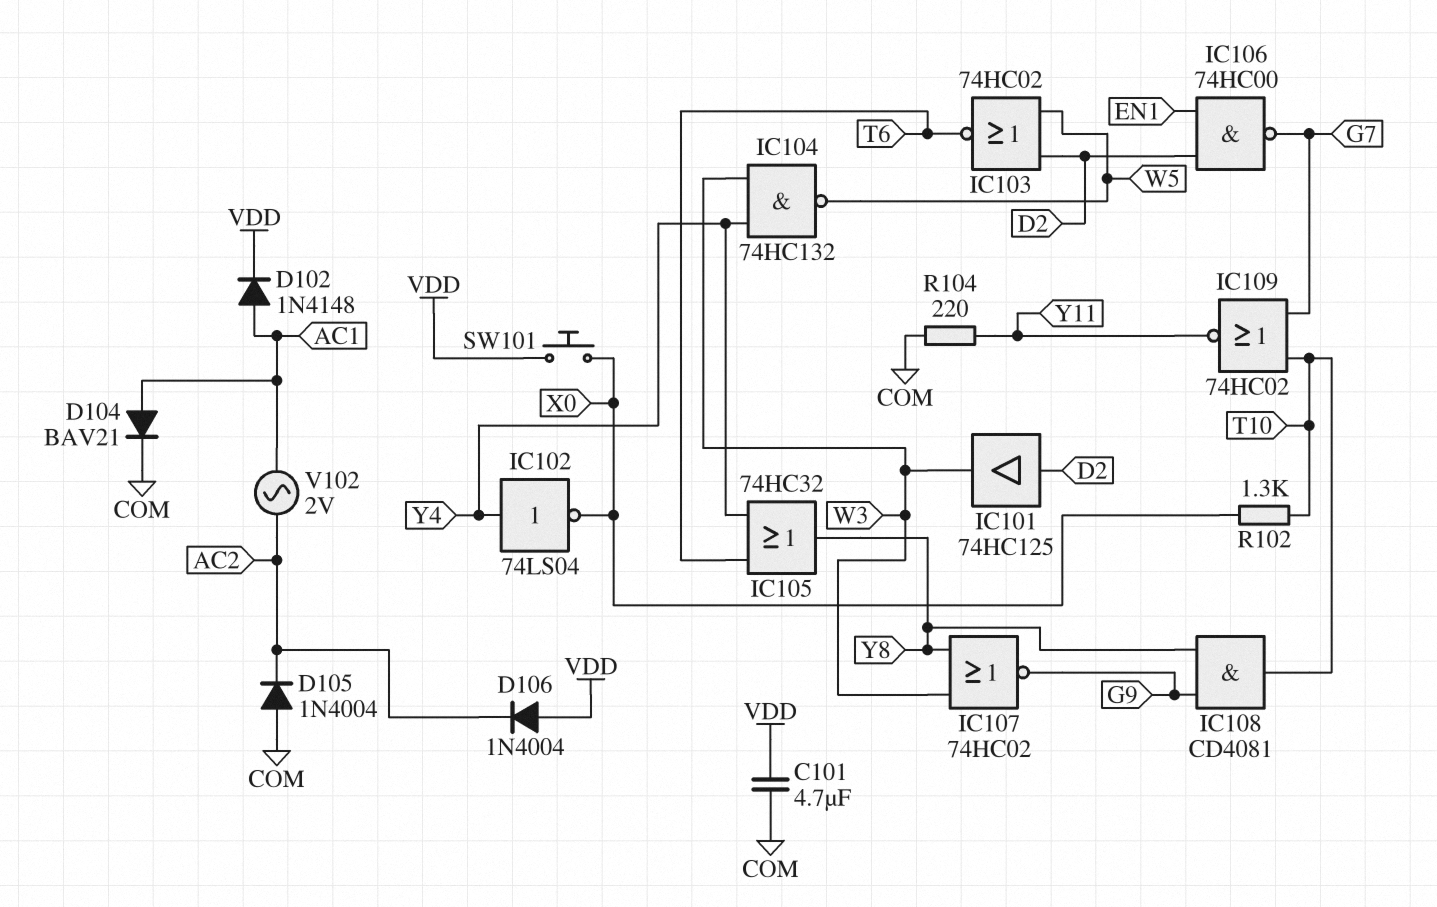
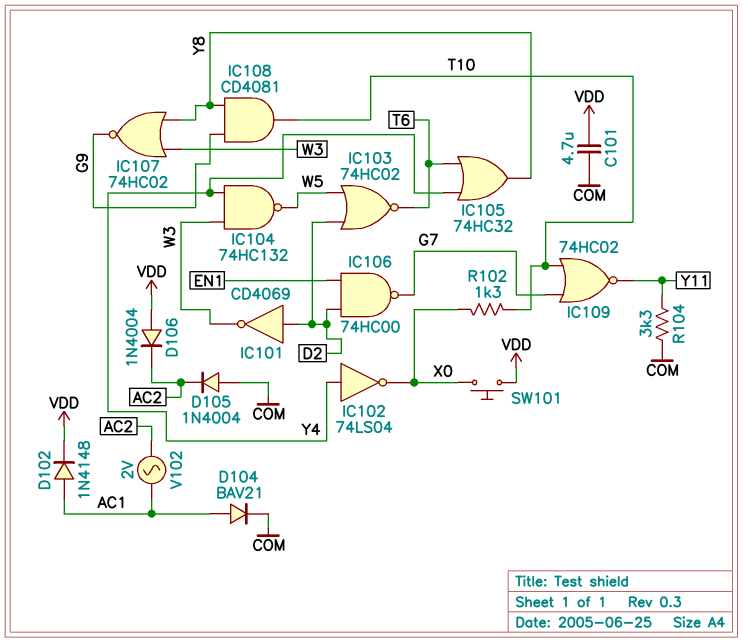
IC101: buffer 74HC125 (in D2, out W3) -> NOT CD4069 (in D2, out W3)
R104: 220 (COM, Y11) -> 3.3k (COM, Y11)

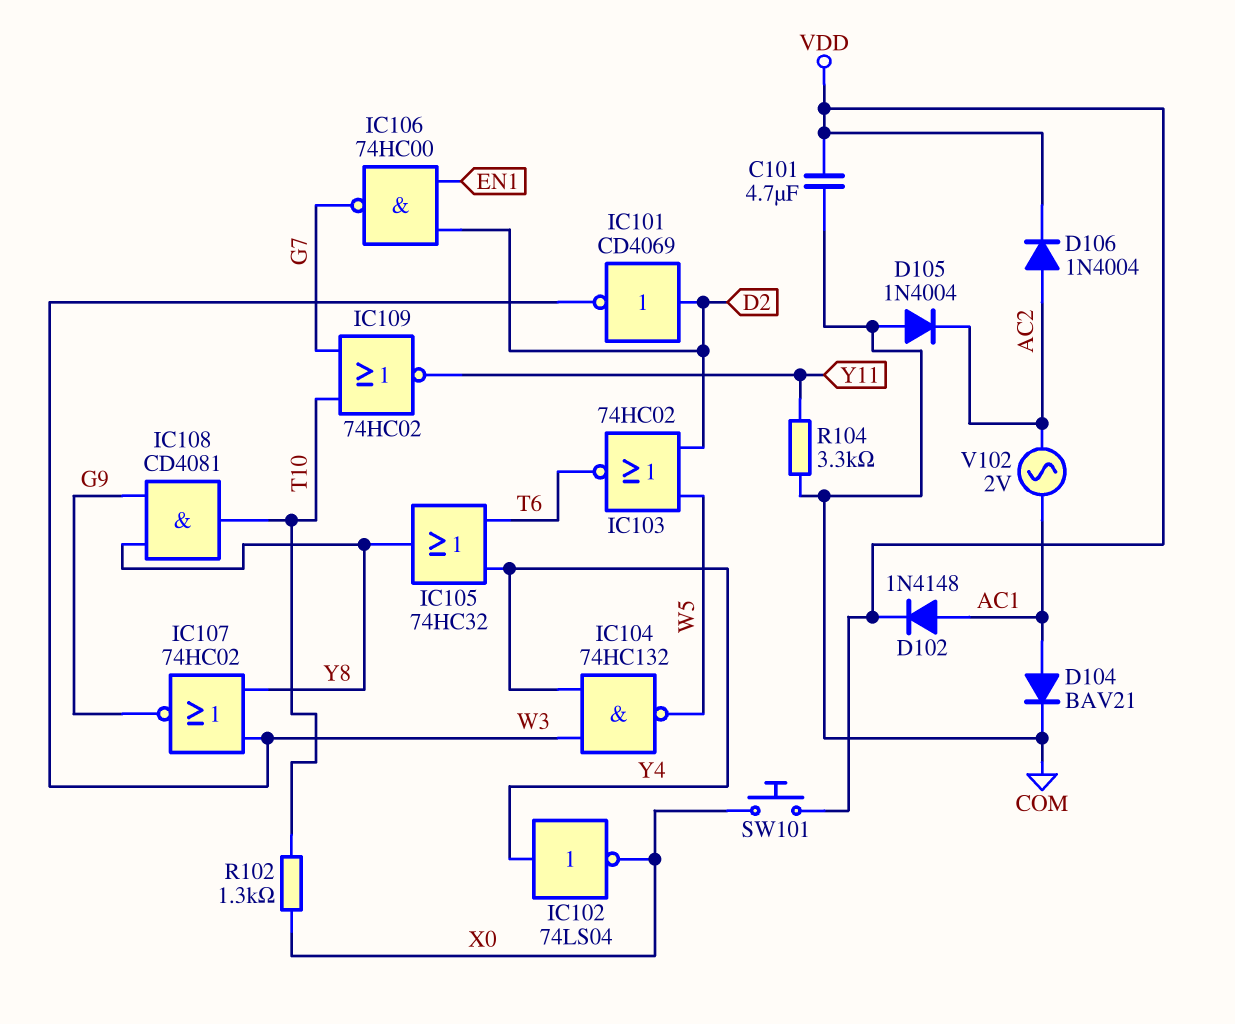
D106: diode 1N4004 (A VDD, K AC2) -> diode 1N4004 (A AC2, K VDD)

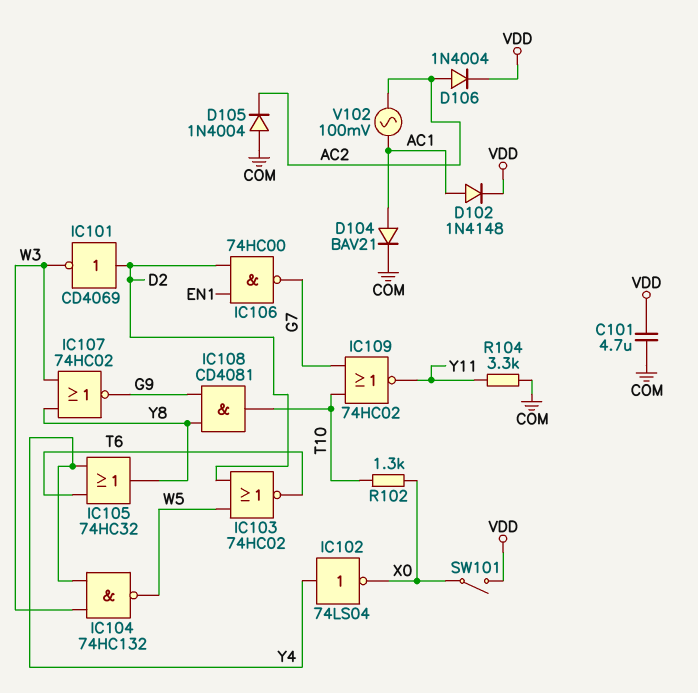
SW101: button (VDD, X0) -> switch (VDD, X0)
V102: AC 2V (AC1, AC2) -> AC 100mV (AC1, AC2)

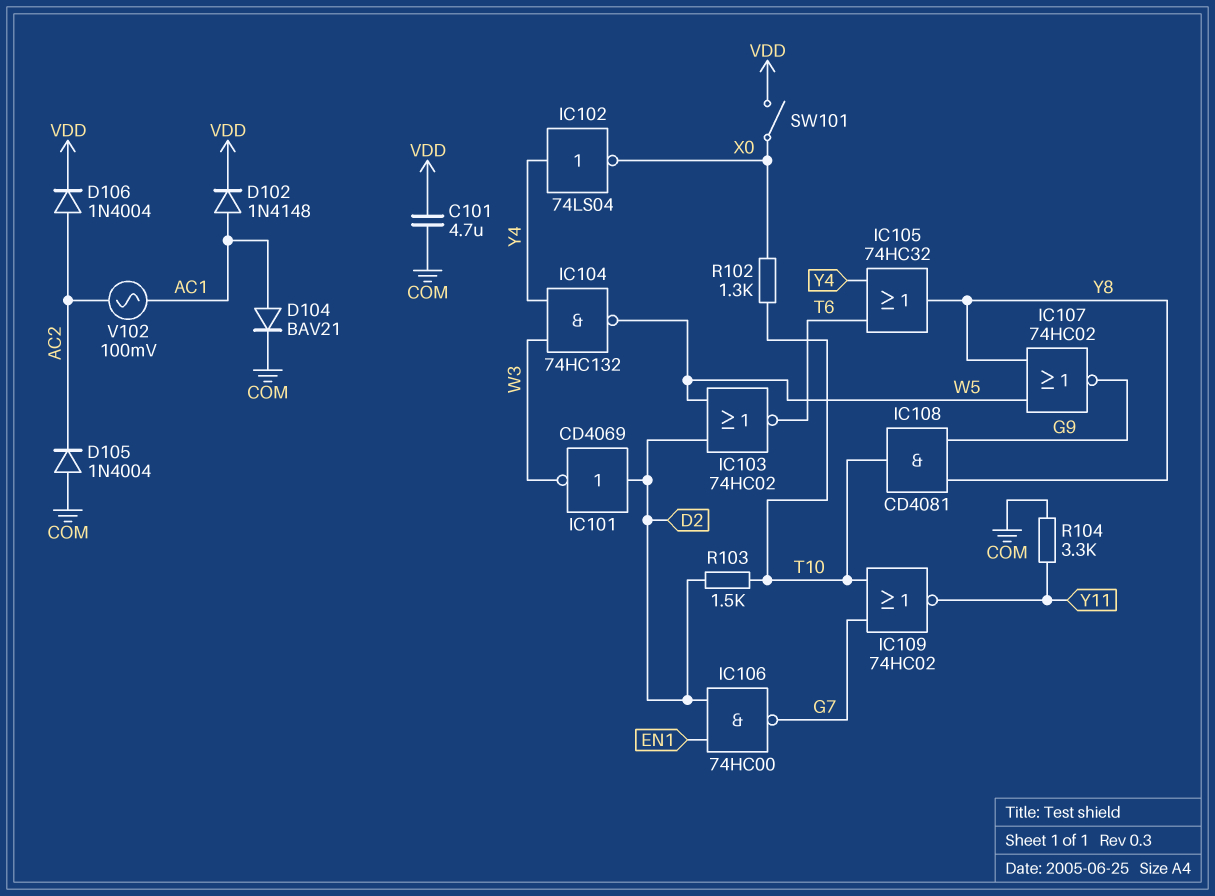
IC107: NOR 74HC02 (in W3, in Y8, out G9) -> NOR 74HC02 (in W5, in Y8, out G9)
R103: none -> 1.5k (D2, T10)

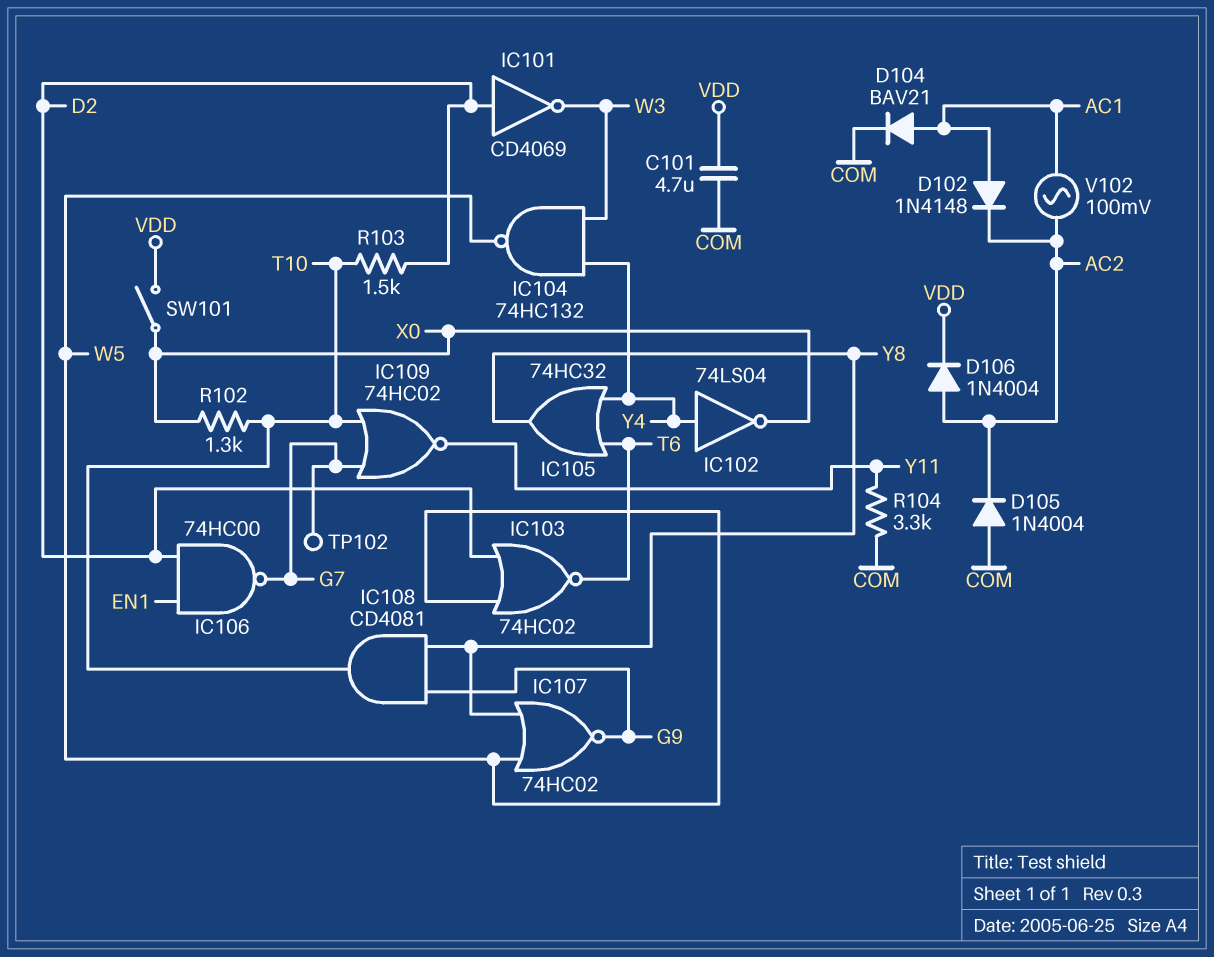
D102: diode 1N4148 (A AC1, K VDD) -> diode 1N4148 (A AC1, K AC2)
TP102: none -> test point (G7)

